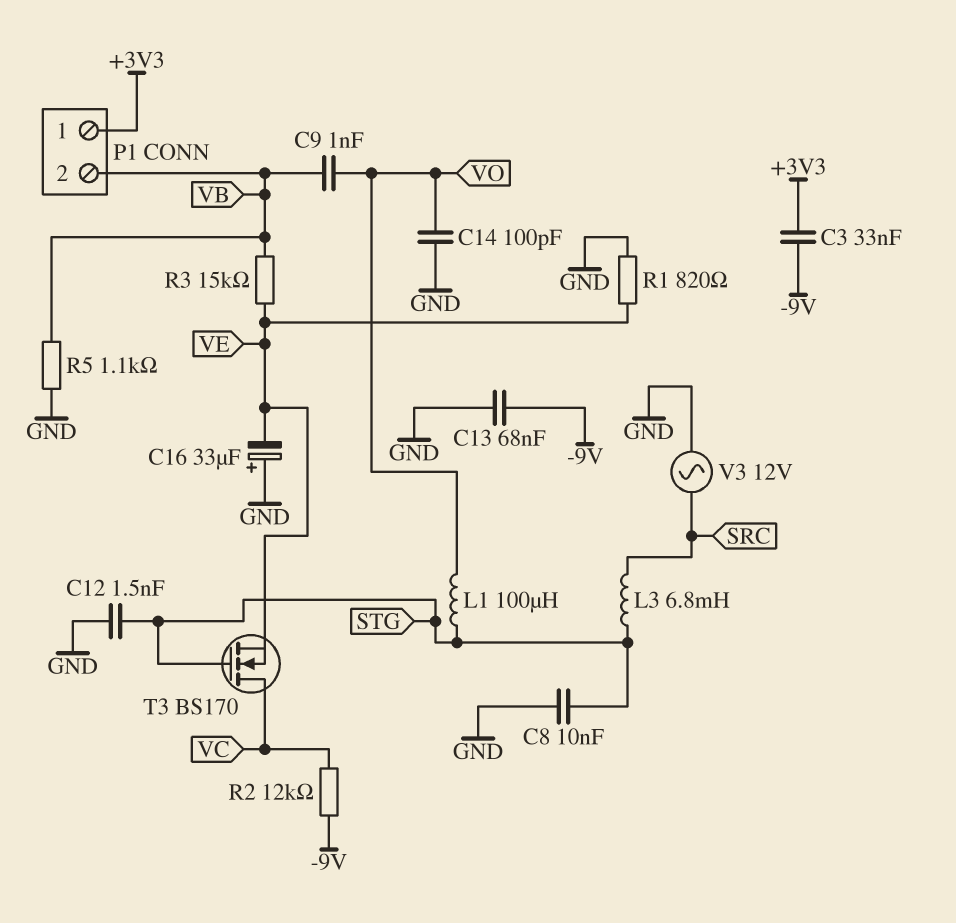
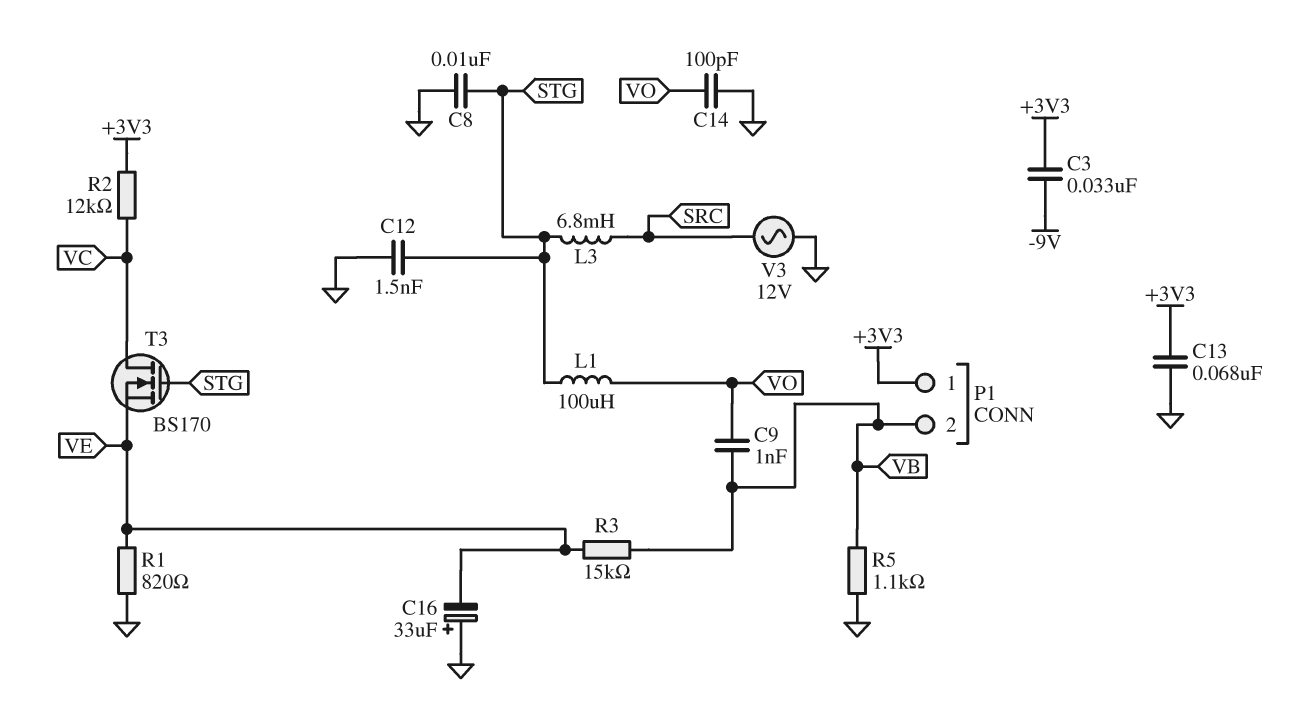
C13: 68nF (-9V, GND) -> 68nF (+3V3, GND)
R2: 12k (-9V, VC) -> 12k (+3V3, VC)

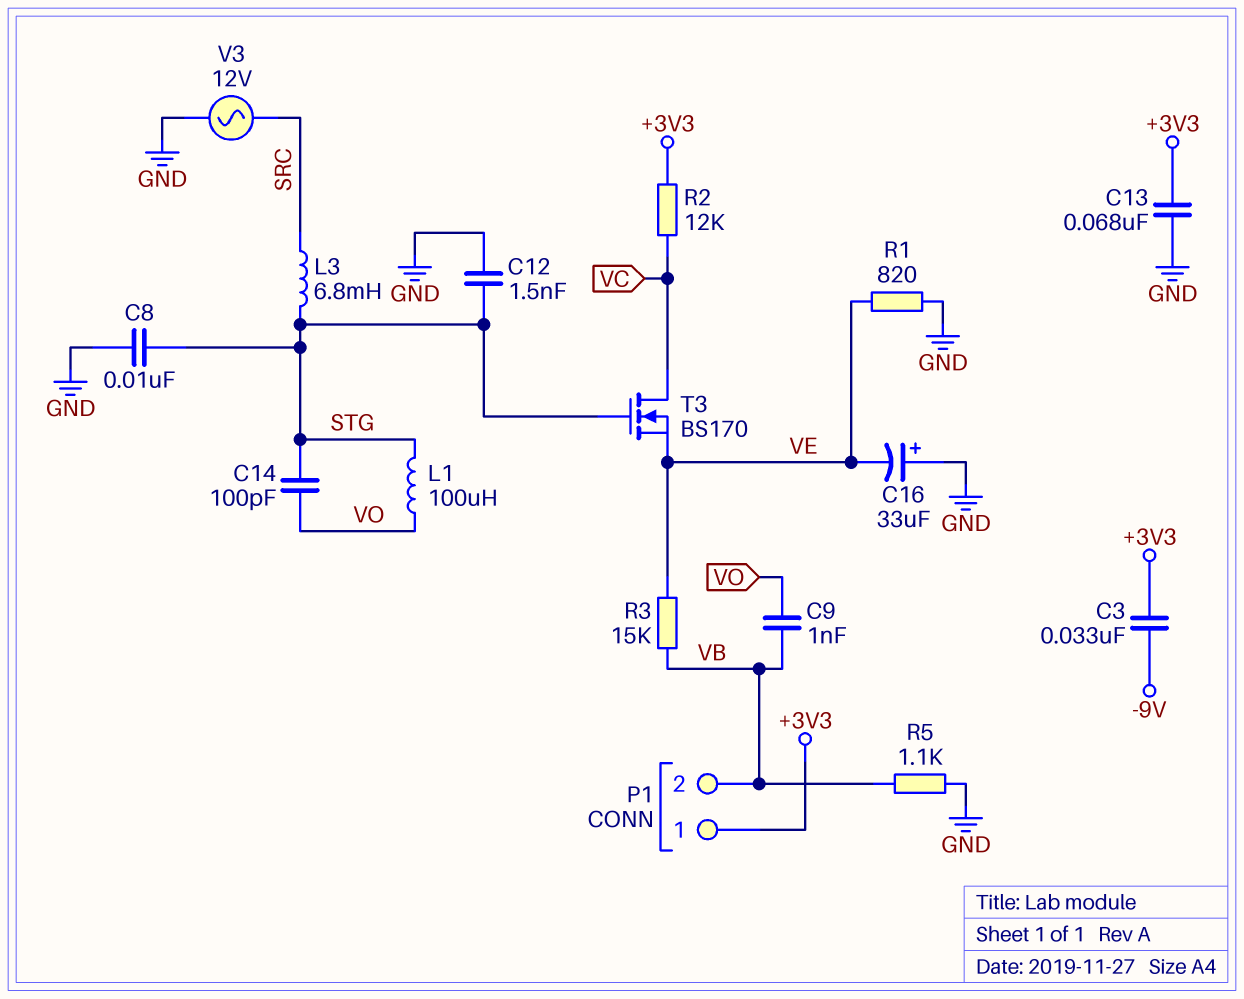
C14: 100pF (GND, VO) -> 100pF (STG, VO)

